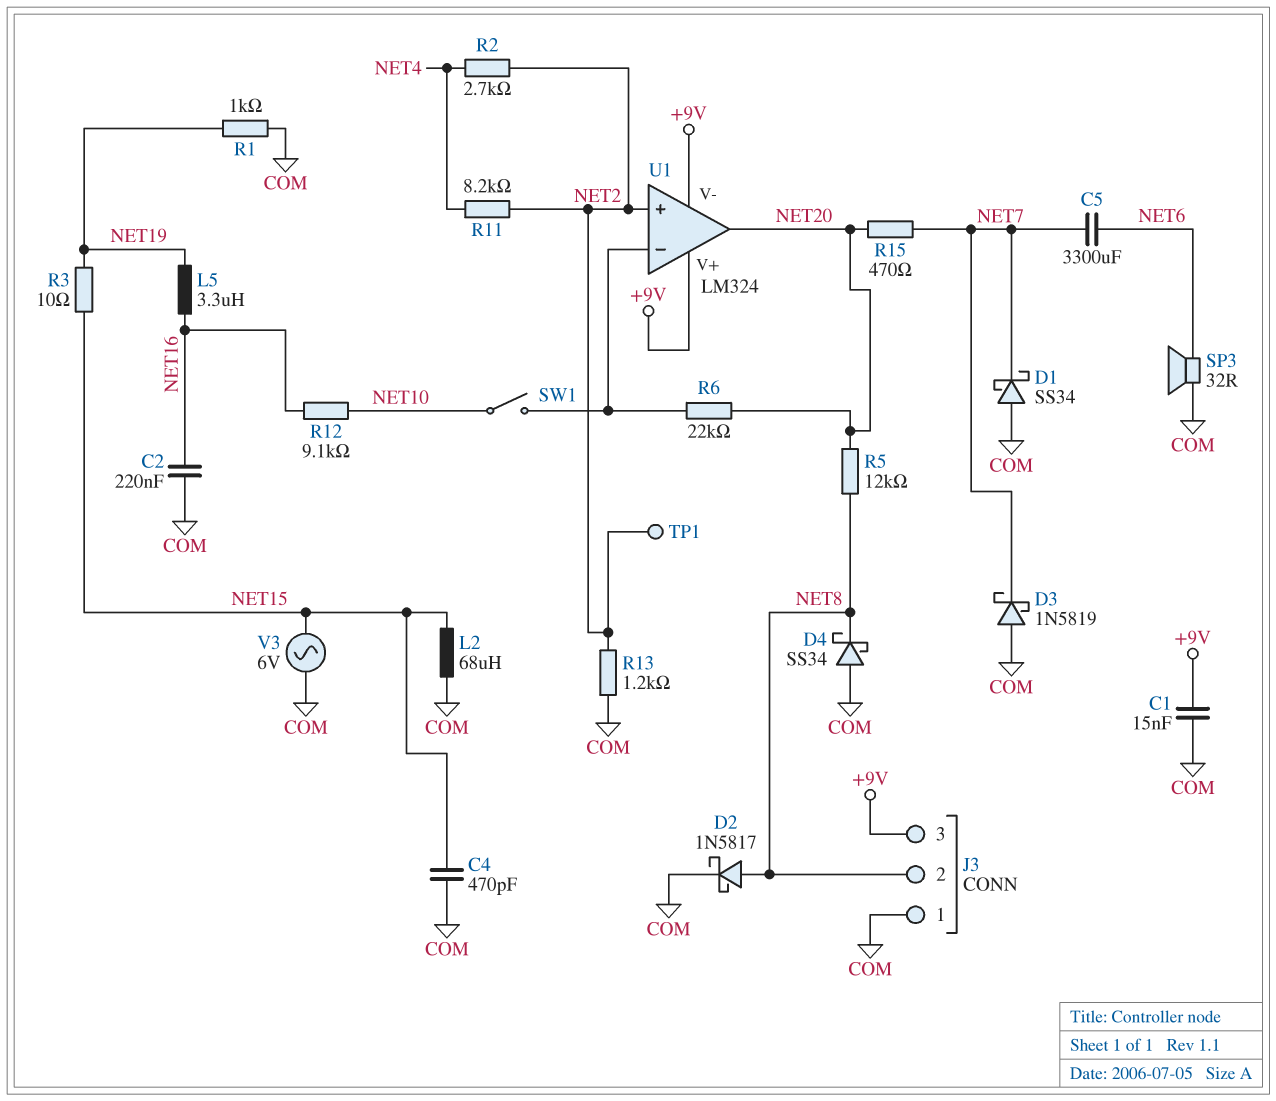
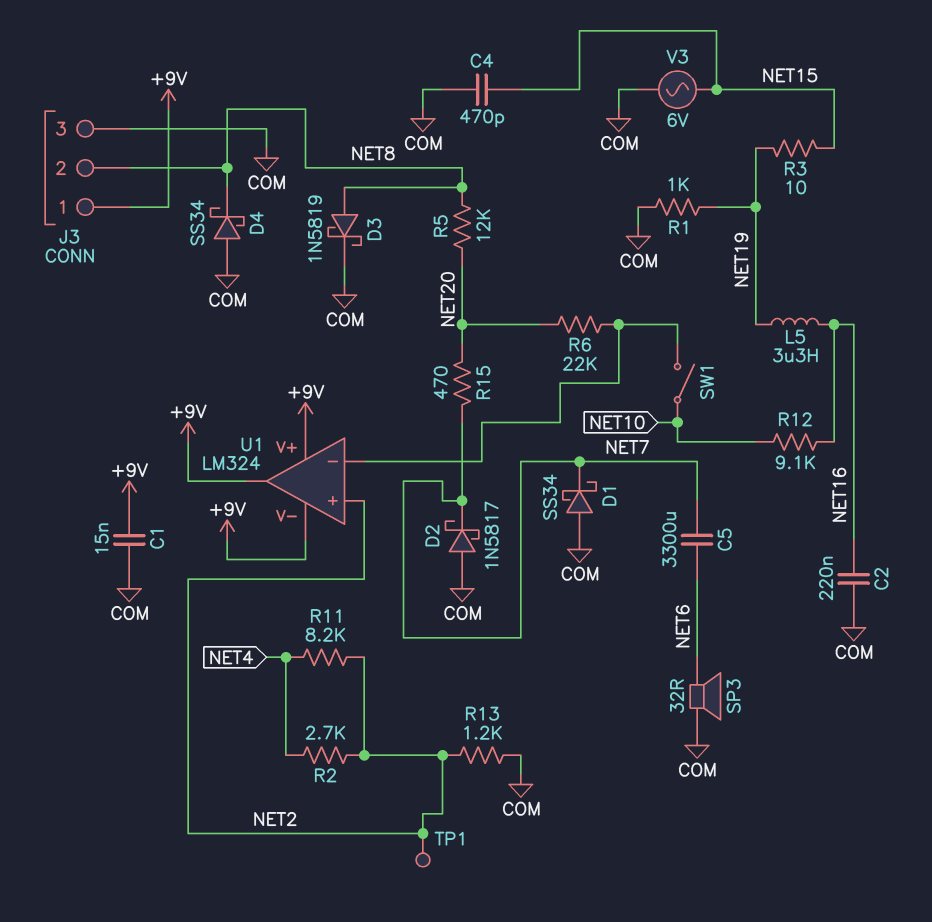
D2: schottky 1N5817 (A NET8, K COM) -> schottky 1N5817 (A COM, K NET7)
D3: schottky 1N5819 (A COM, K NET7) -> schottky 1N5819 (A NET8, K COM)
J3 pin 1: COM -> +9V
J3 pin 3: +9V -> COM
L2: 68uH (COM, NET15) -> none
U1 pin out: NET20 -> +9V

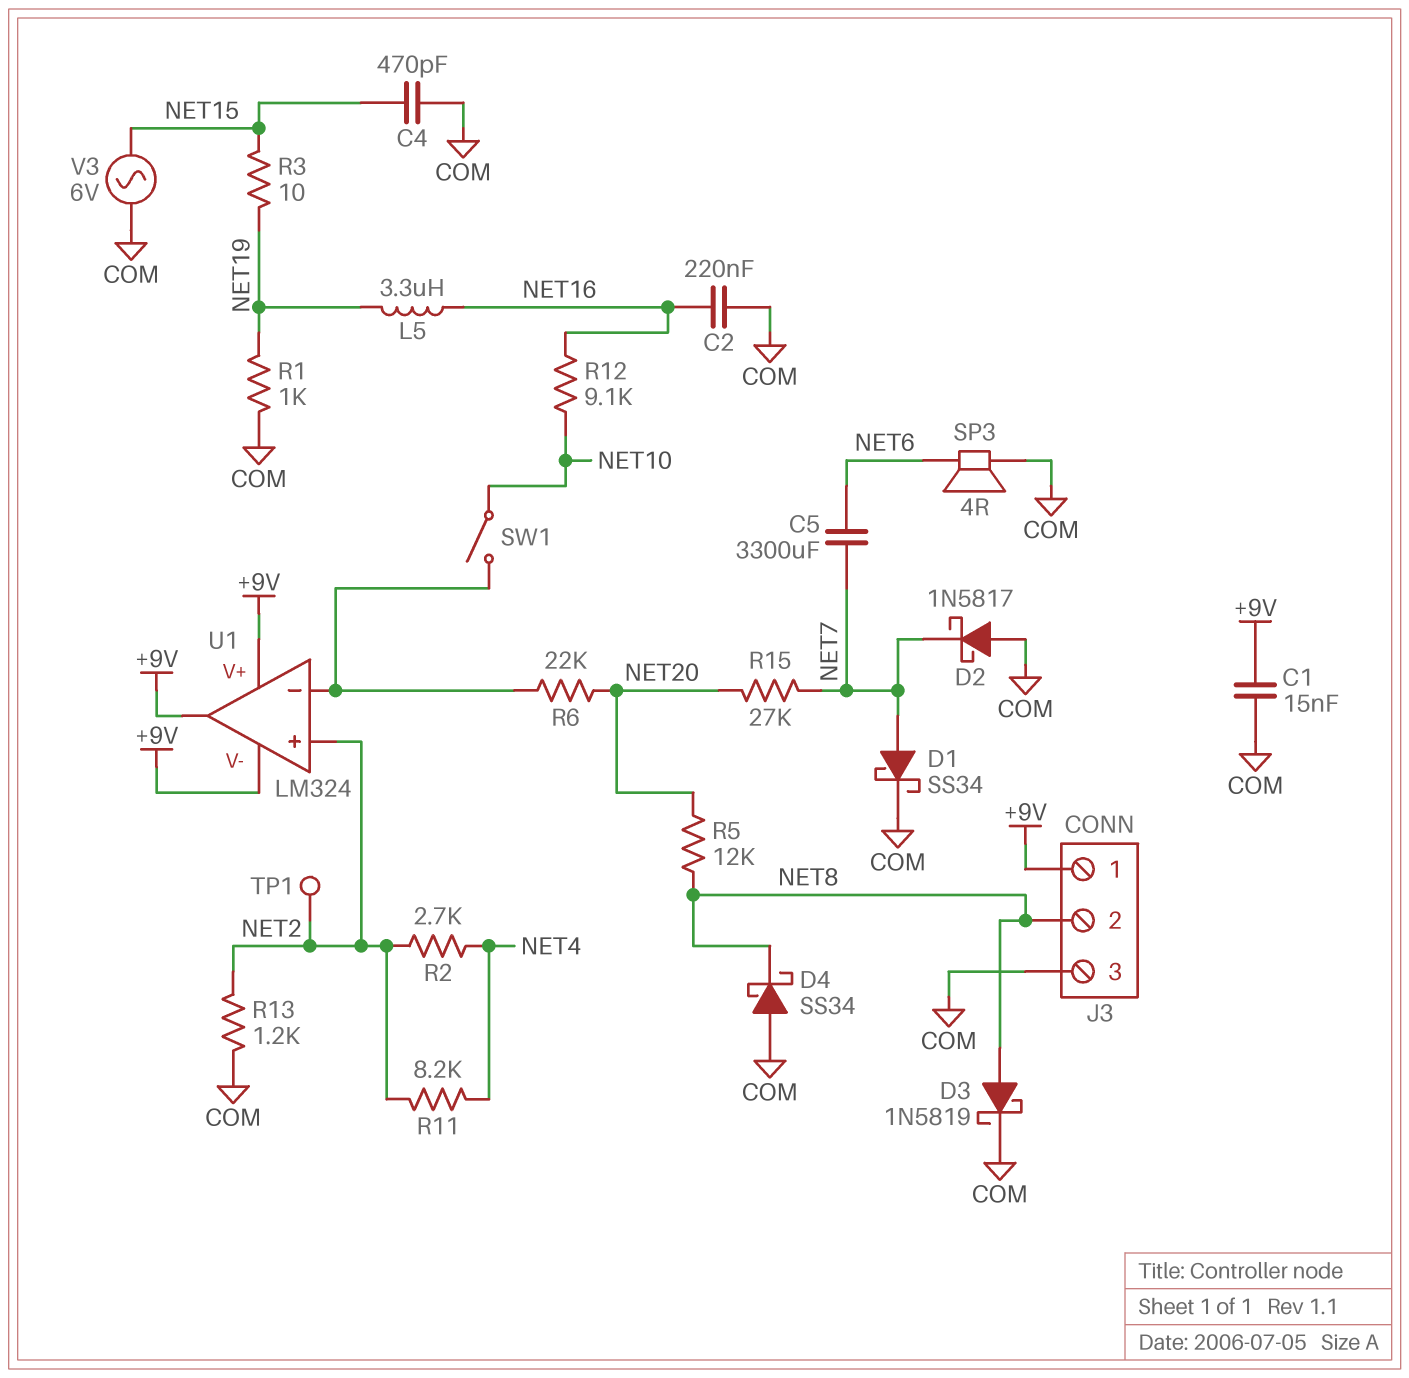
D1: schottky SS34 (A COM, K NET7) -> schottky SS34 (A NET7, K COM)
R15: 470 (NET7, NET20) -> 27k (NET7, NET20)
SP3: speaker 32R (COM, NET6) -> speaker 4R (COM, NET6)

